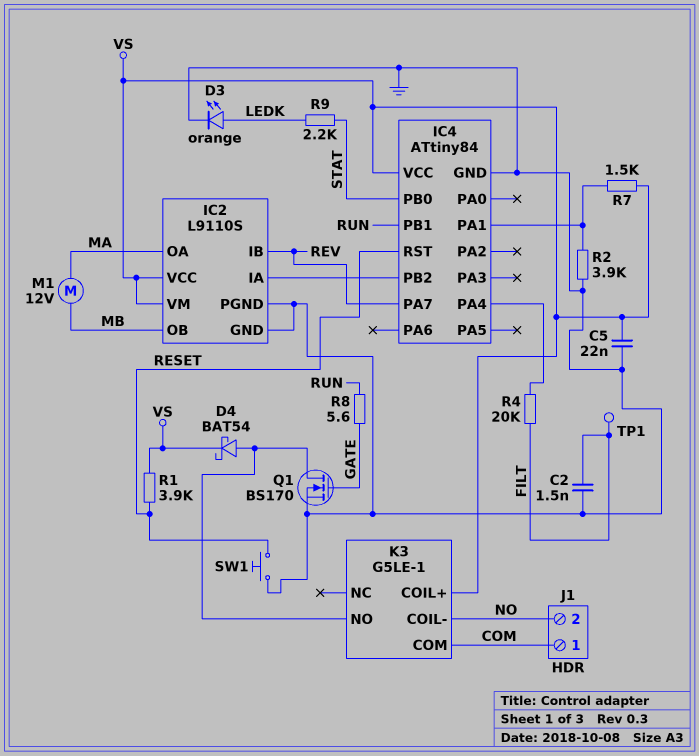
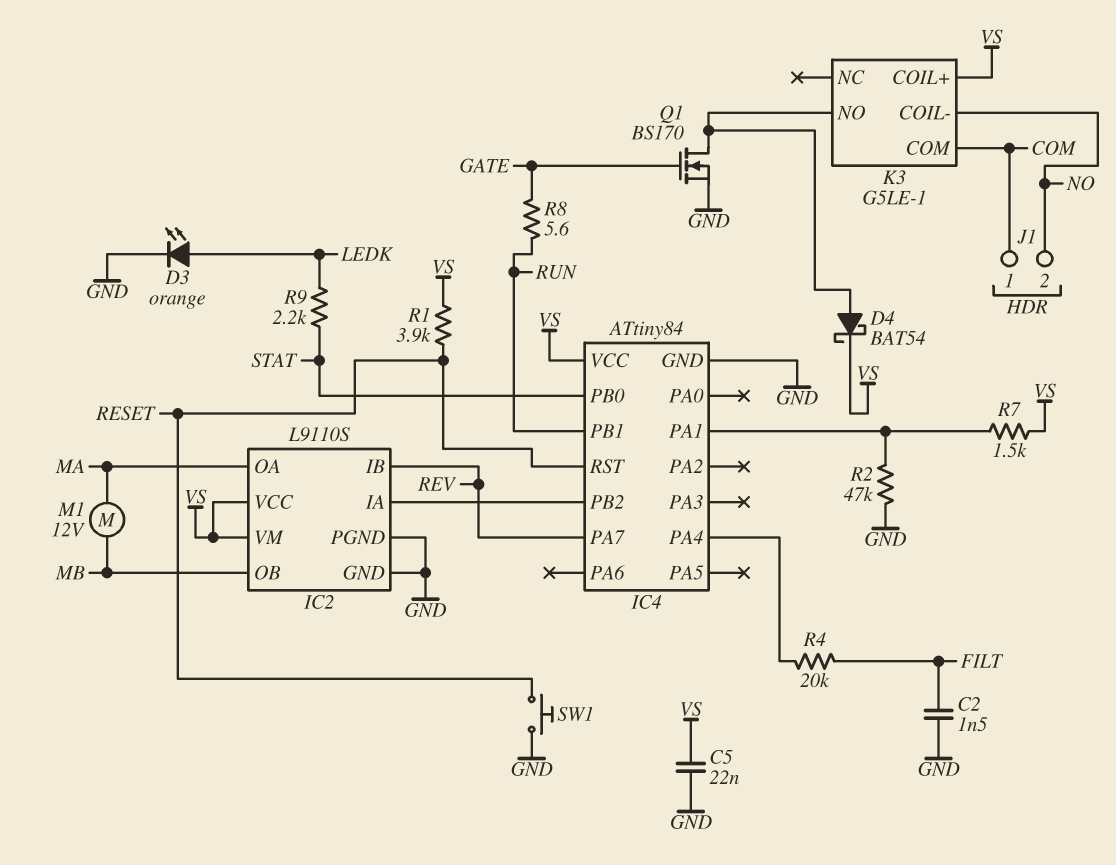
R2: 3.9k (GND, IC4/PA1) -> 47k (GND, IC4/PA1)
TP1: test point (FILT) -> none

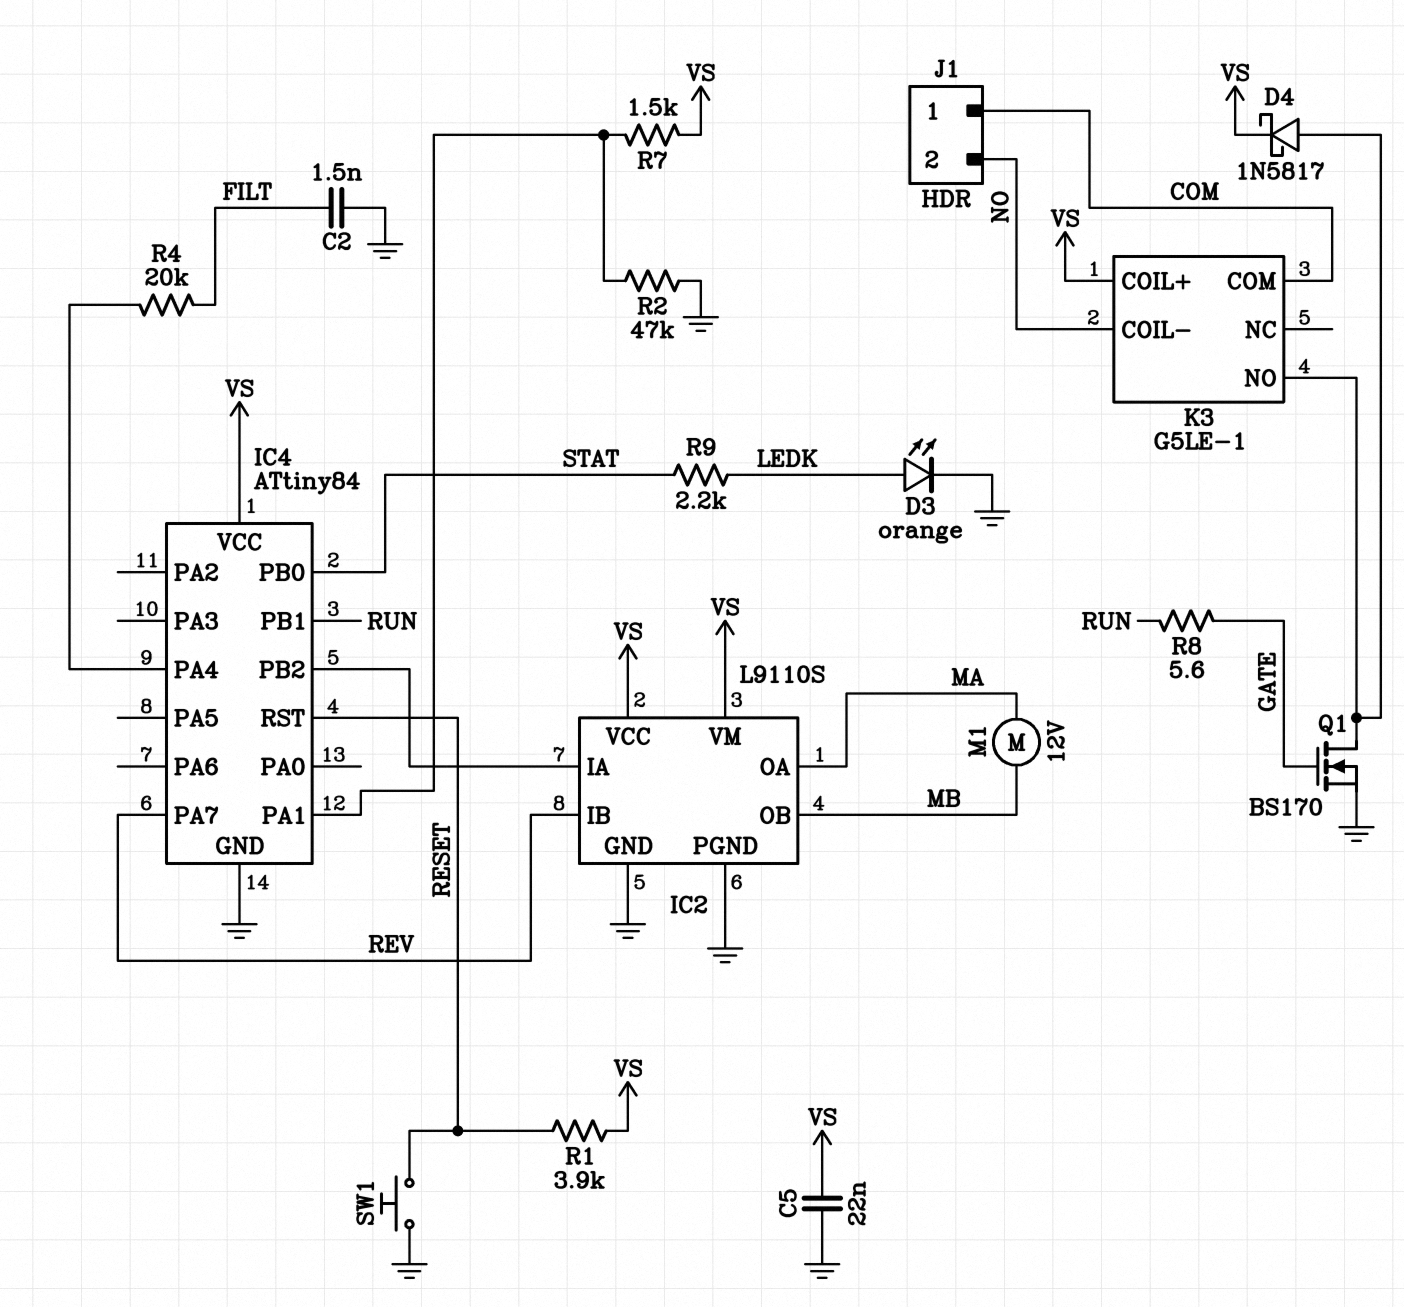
D4: schottky BAT54 (A K3/NO, K VS) -> schottky 1N5817 (A K3/NO, K VS)

